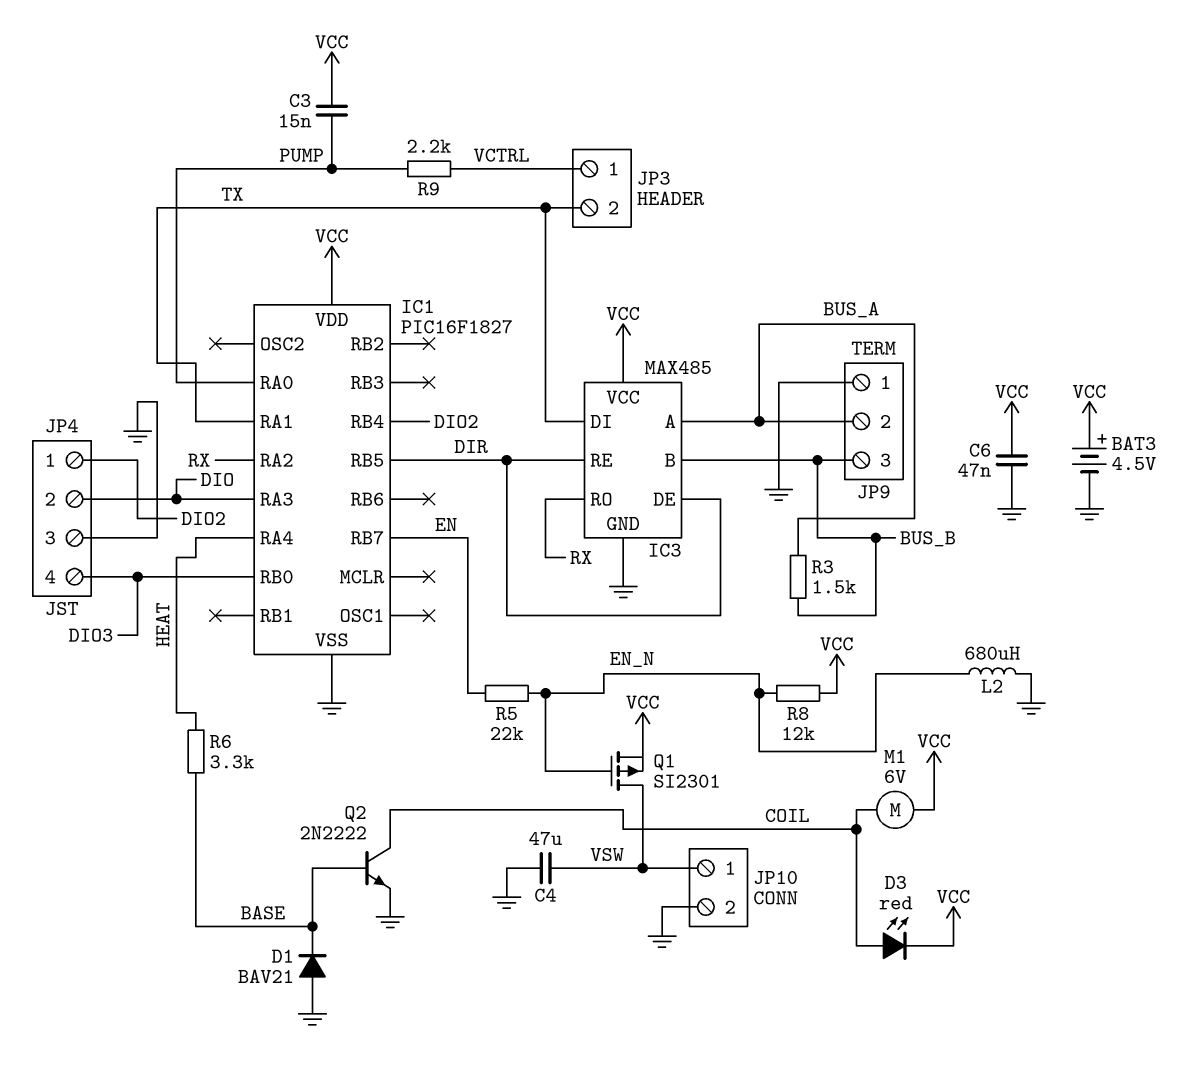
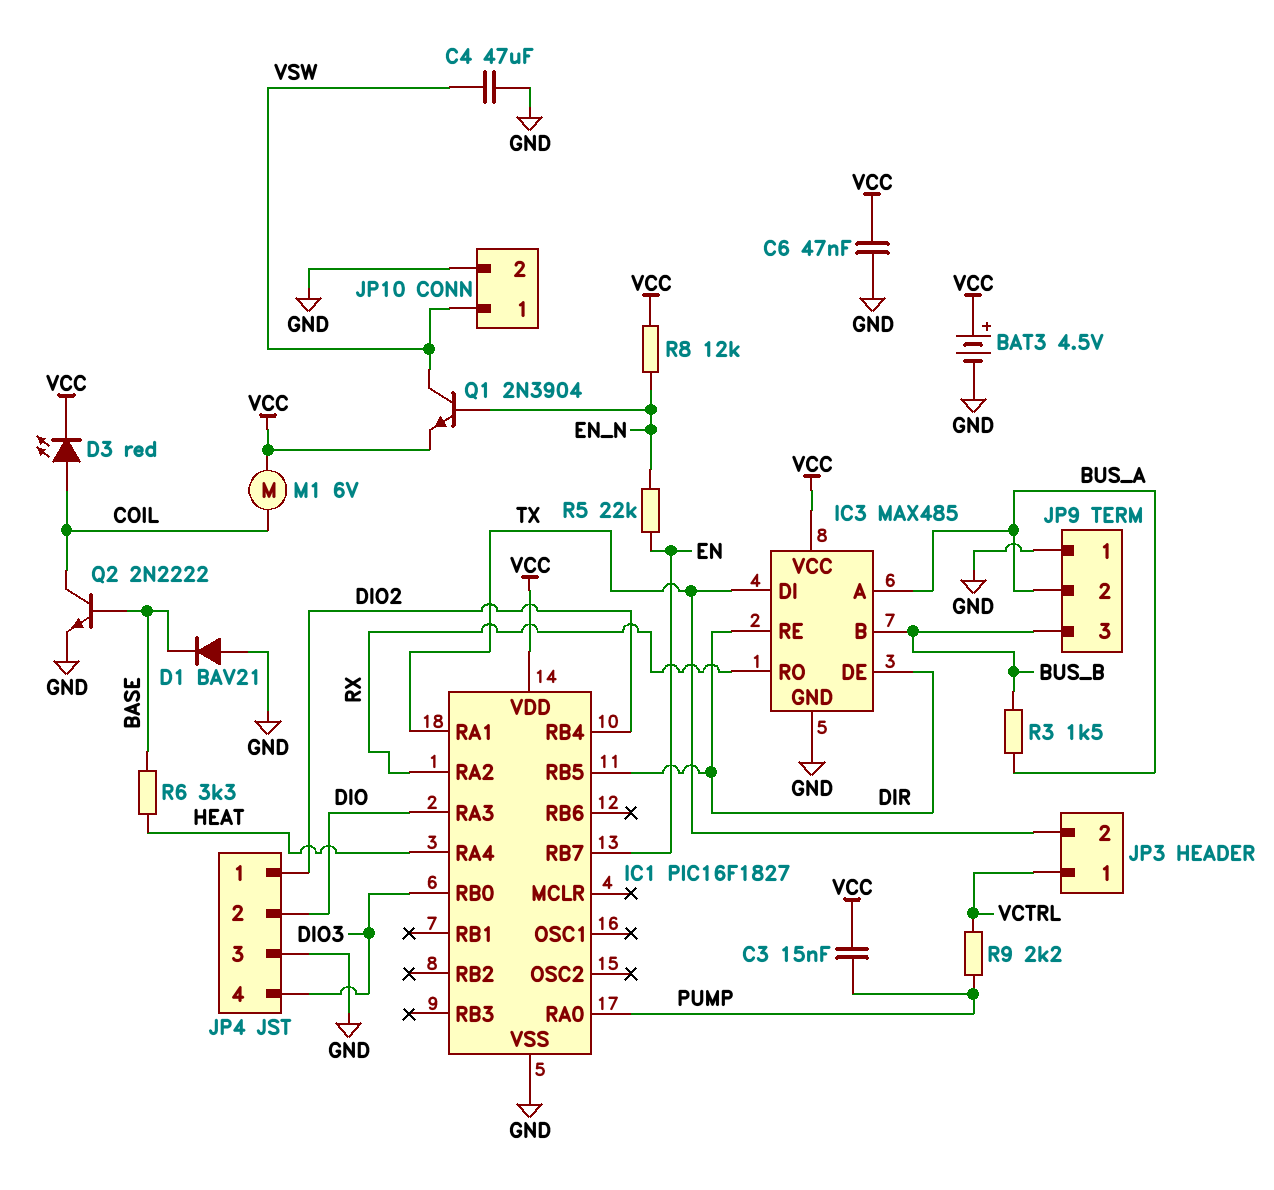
L2: 680uH (EN_N, GND) -> none
Q1: PMOS SI2301 (G EN_N, D VSW, S VCC) -> NPN 2N3904 (B EN_N, C VSW, E VCC)

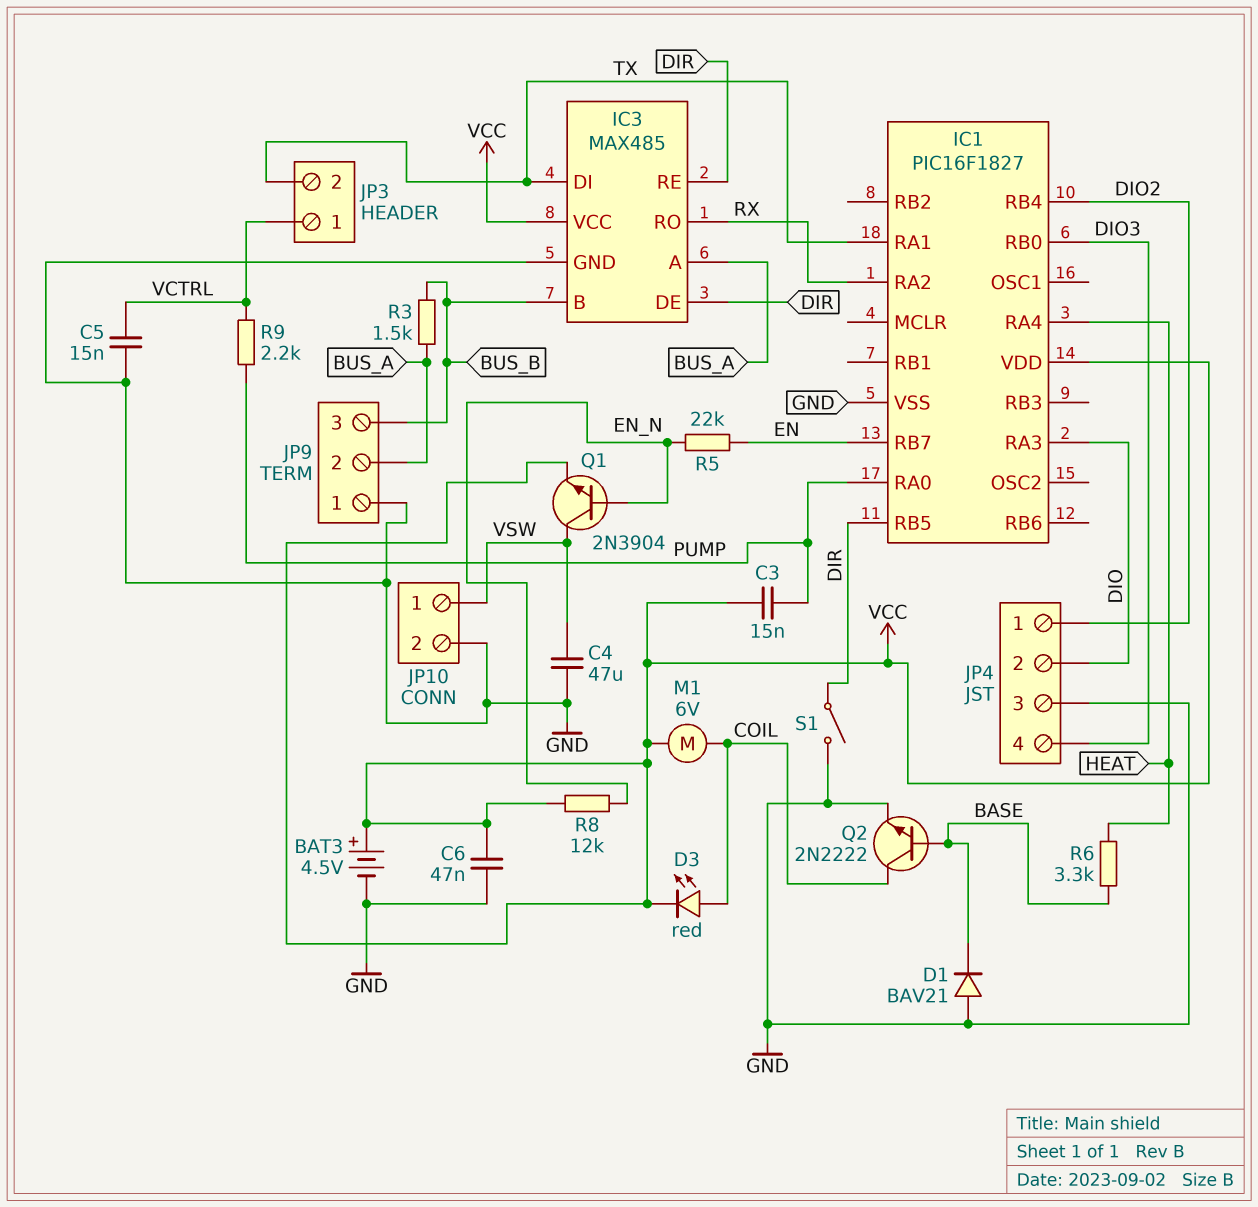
C5: none -> 15nF (GND, VCTRL)
S1: none -> switch (DIR, GND)

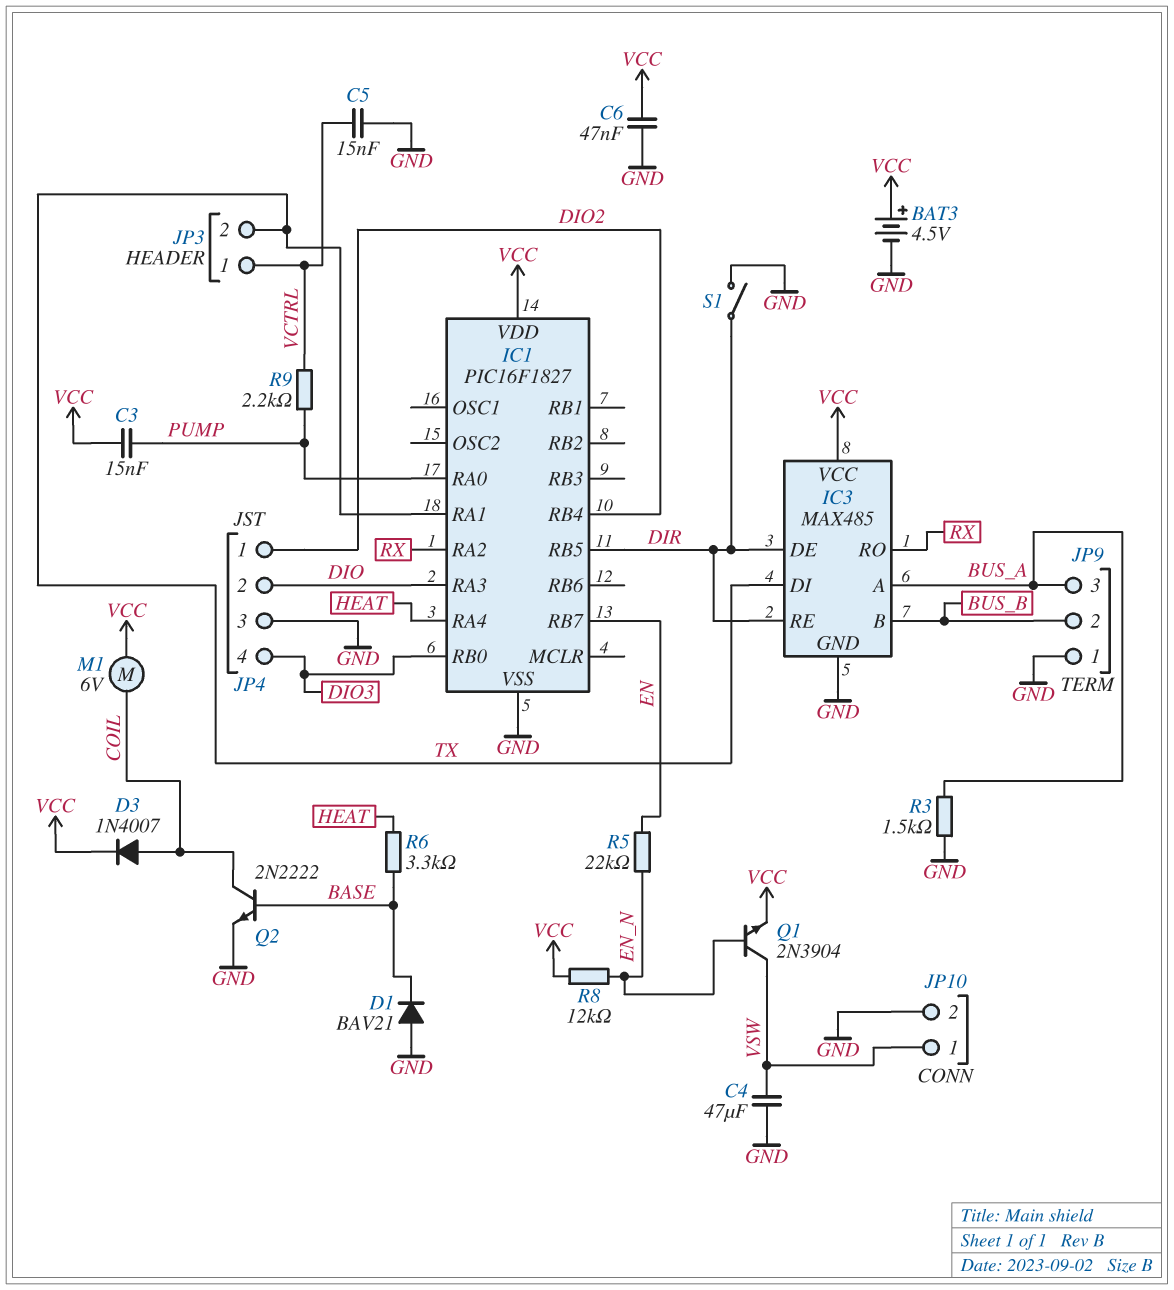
D3: LED red (A COIL, K VCC) -> diode 1N4007 (A COIL, K VCC)
JP9 pin 2: BUS_A -> BUS_B
JP9 pin 3: BUS_B -> BUS_A
R3: 1.5k (BUS_A, BUS_B) -> 1.5k (BUS_A, GND)

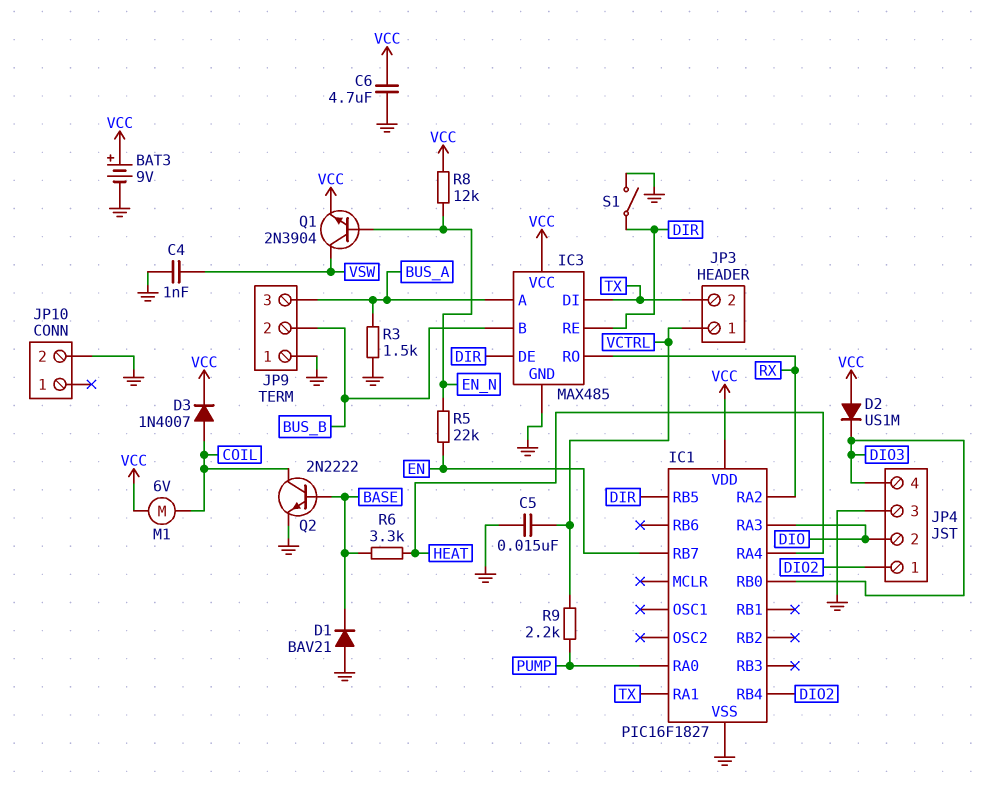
BAT3: 4.5V (plus VCC, minus GND) -> 9V (plus VCC, minus GND)
C3: 15nF (PUMP, VCC) -> none
C4: 47uF (GND, VSW) -> 1nF (GND, VSW)
C6: 47nF (GND, VCC) -> 4.7uF (GND, VCC)
D2: none -> diode US1M (A VCC, K DIO3)
JP10 pin 1: VSW -> none

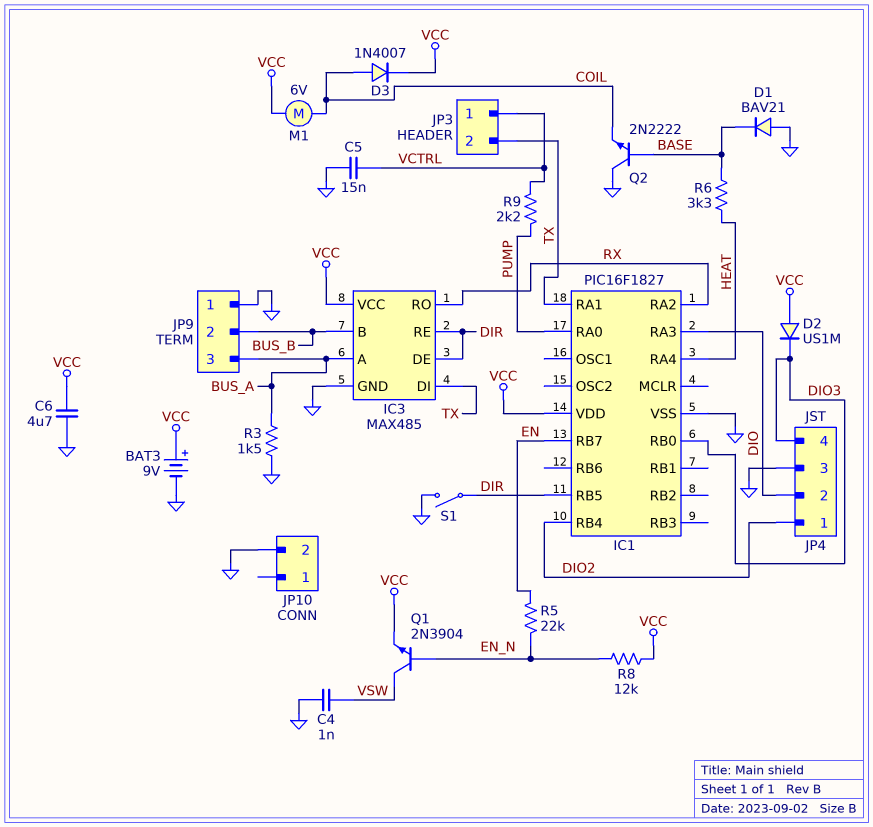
Q2: NPN 2N2222 (B BASE, C COIL, E GND) -> NPN 2N2222 (B BASE, C GND, E COIL)

